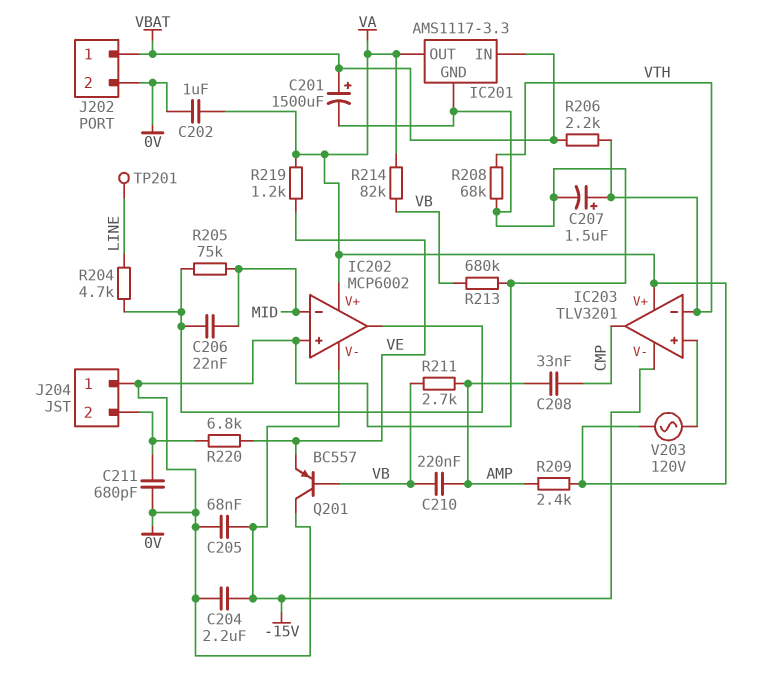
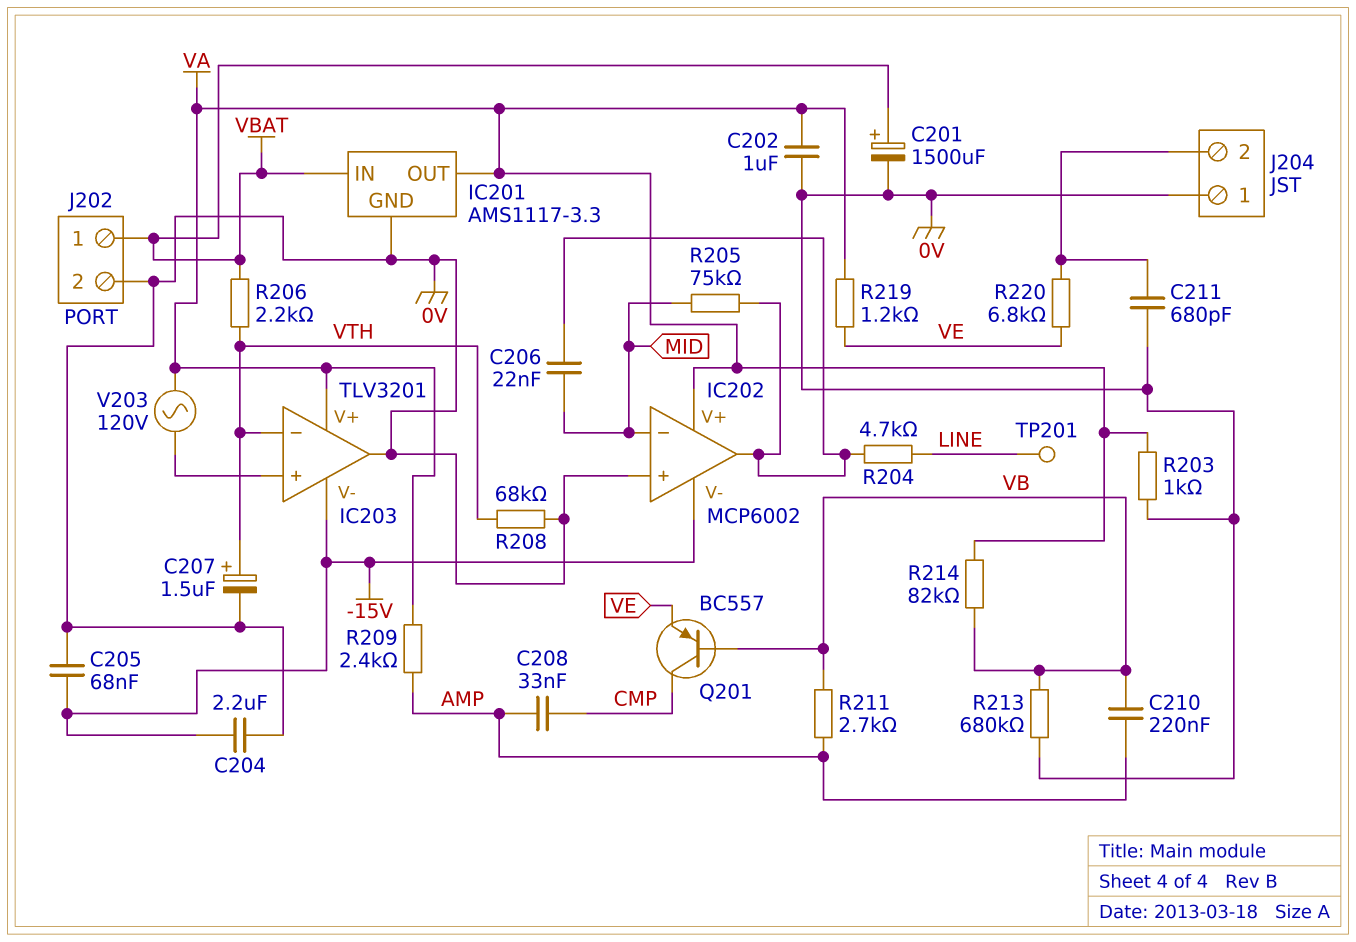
IC203 pin out: CMP -> 0V
Q201: PNP BC557 (B VB, C 0V, E VE) -> PNP BC557 (B VB, C CMP, E VE)
R203: none -> 1k (0V, VA)

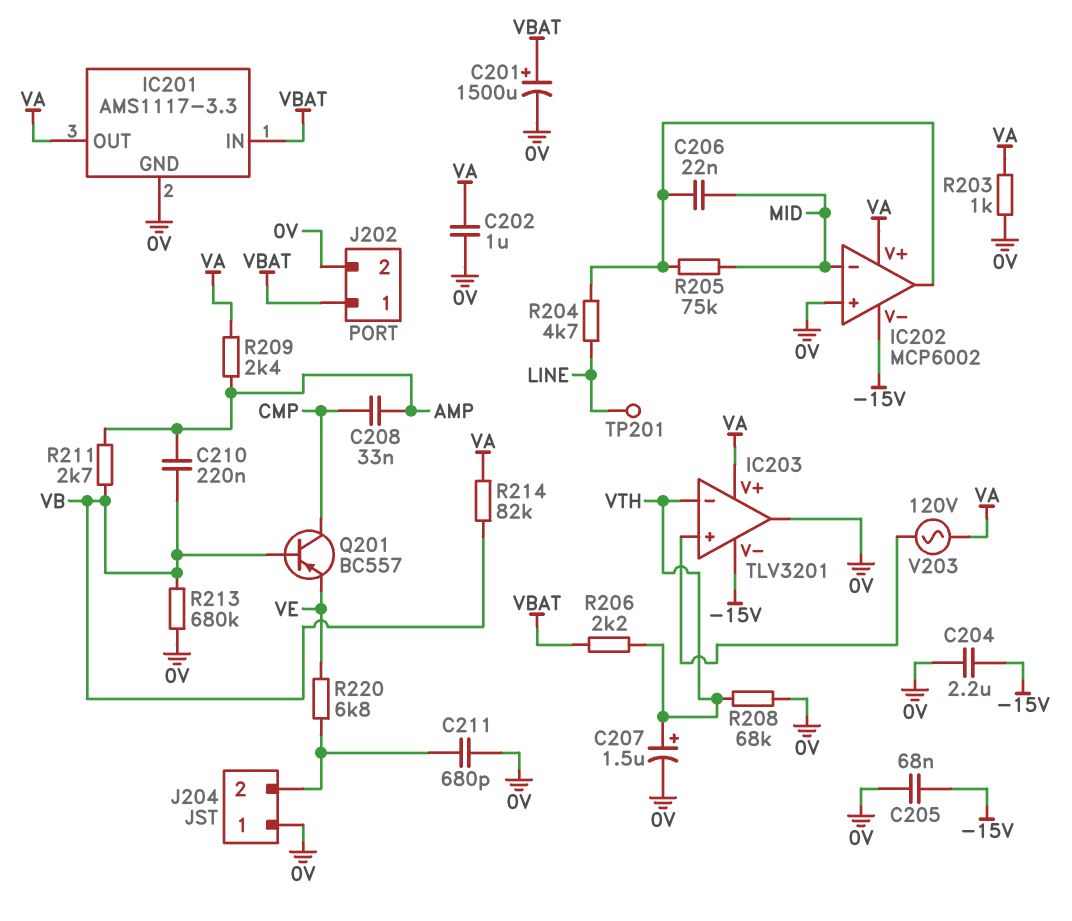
R219: 1.2k (VA, VE) -> none

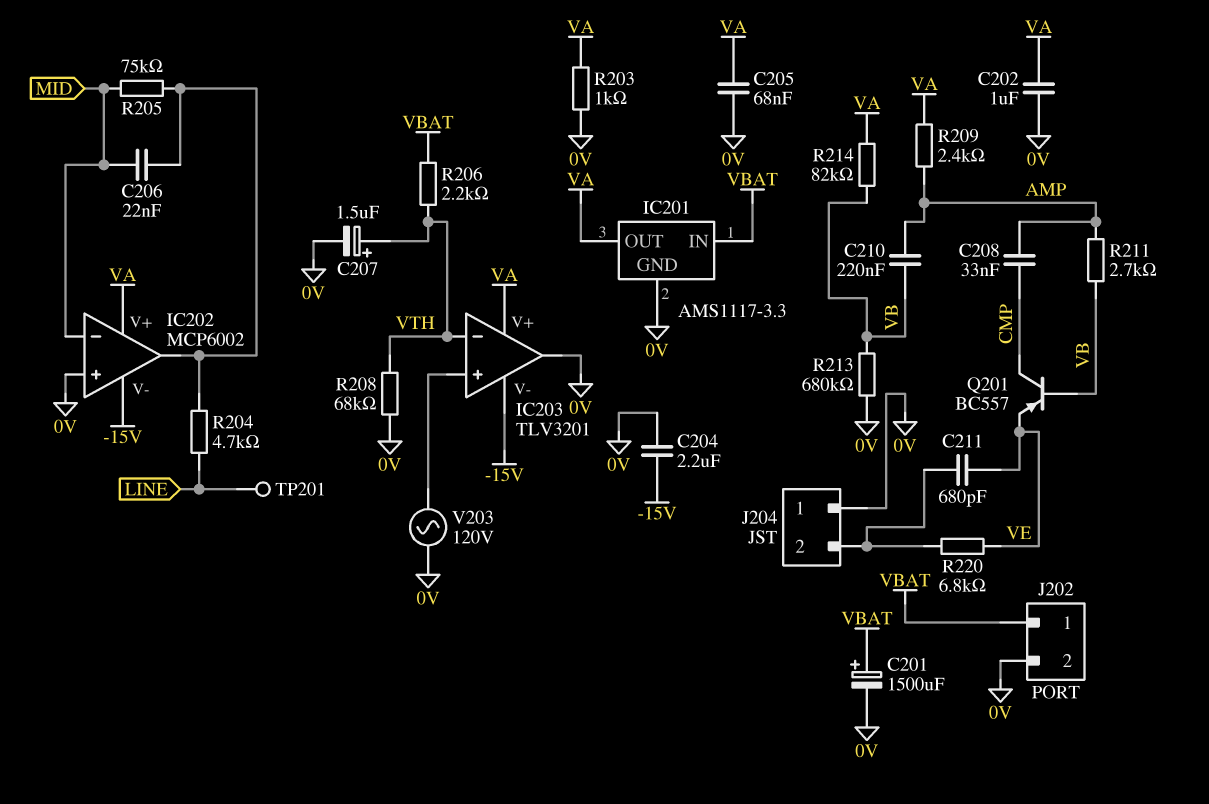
C205: 68nF (-15V, 0V) -> 68nF (0V, VA)
C211: 680pF (0V, J204/2) -> 680pF (J204/2, VE)
V203: AC 120V (IC203/in+, VA) -> AC 120V (0V, IC203/in+)

